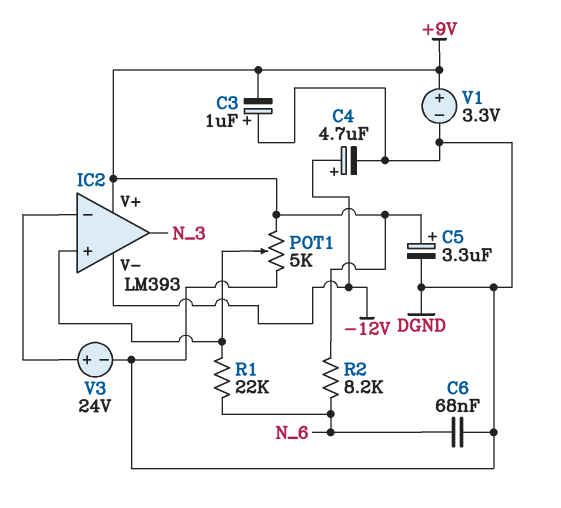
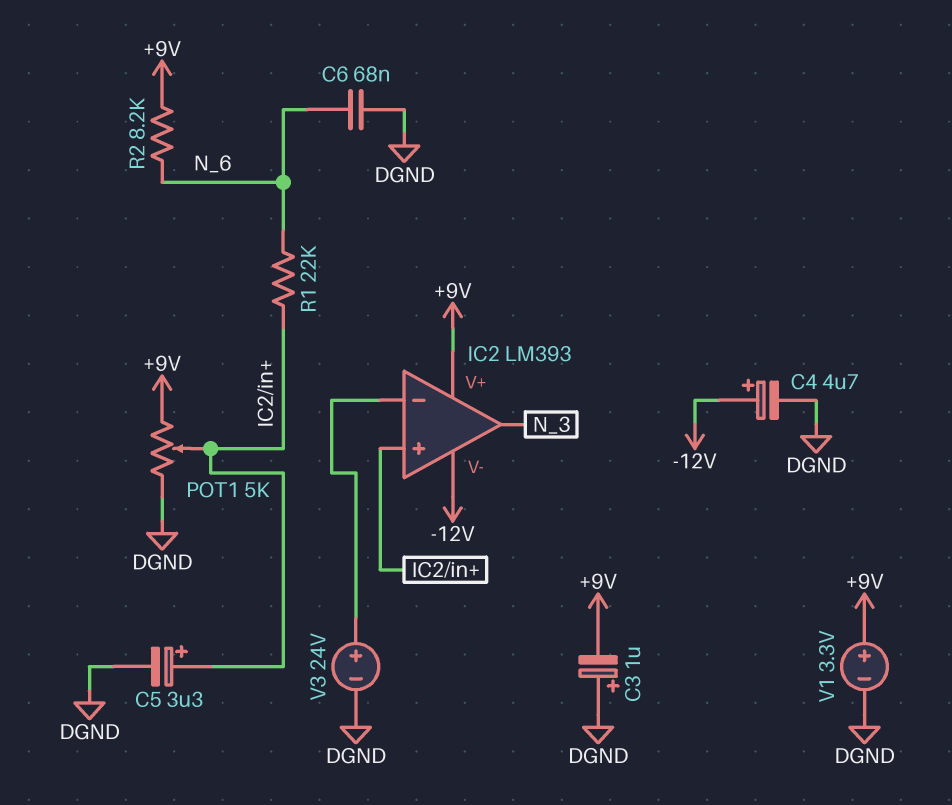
C5: 3.3uF (plus +9V, minus DGND) -> 3.3uF (plus IC2/in+, minus DGND)

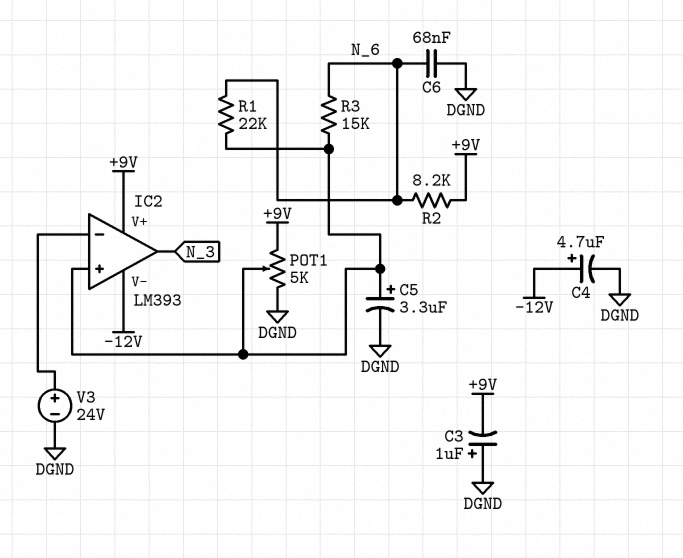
R3: none -> 15k (IC2/in+, N_6)
V1: 3.3V (plus +9V, minus DGND) -> none

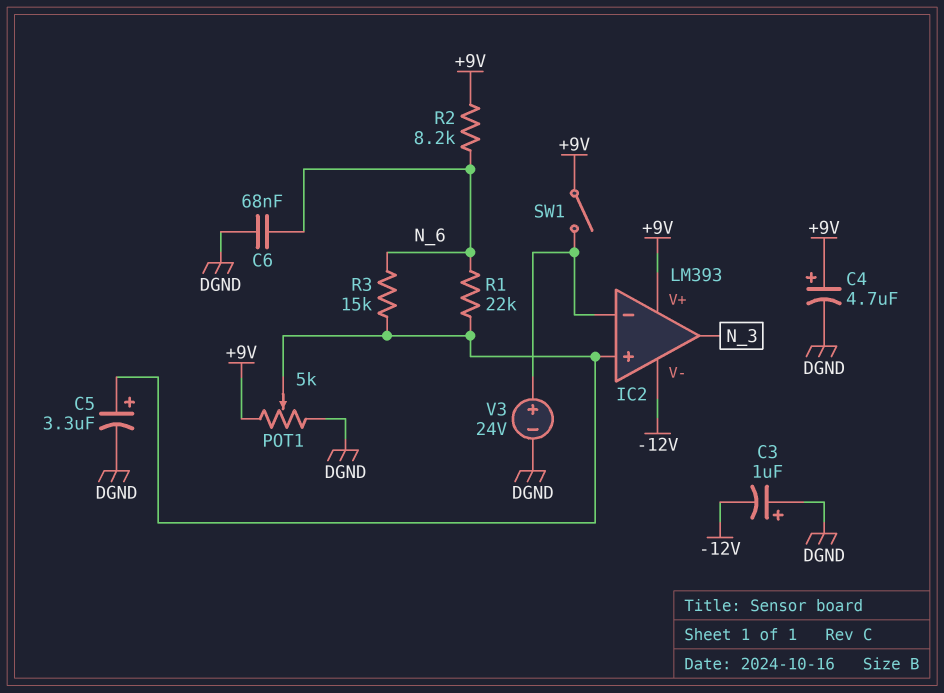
C3: 1uF (plus DGND, minus +9V) -> 1uF (plus DGND, minus -12V)
C4: 4.7uF (plus -12V, minus DGND) -> 4.7uF (plus +9V, minus DGND)
SW1: none -> switch (+9V, IC2/in-)

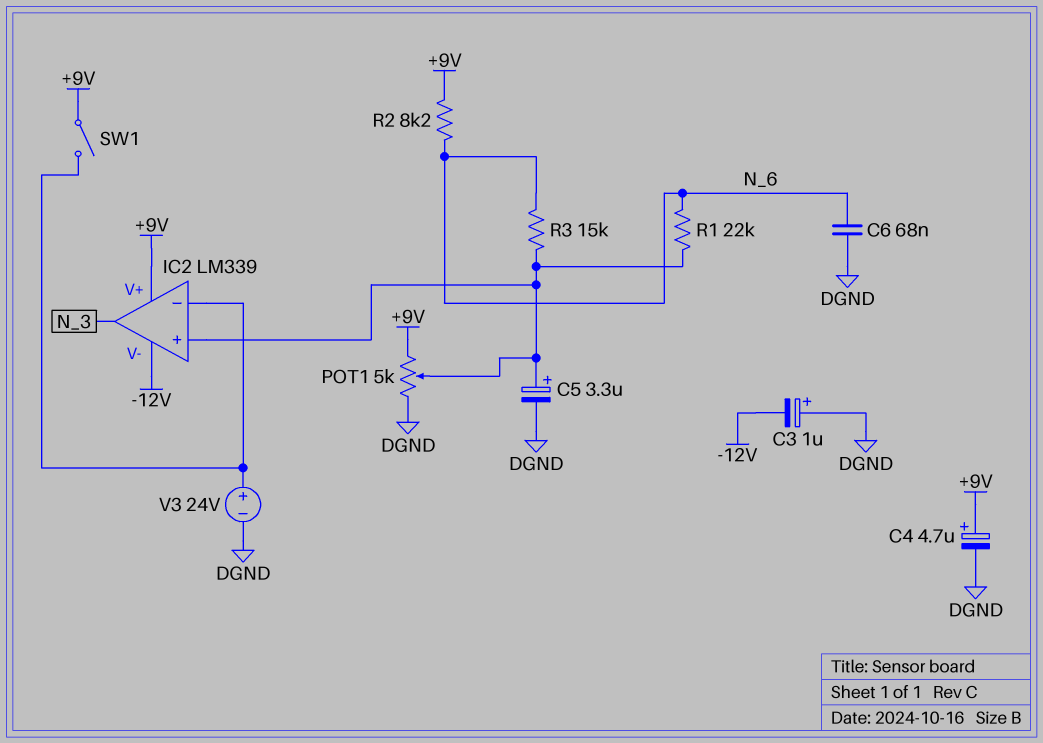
IC2: LM393 -> LM339

